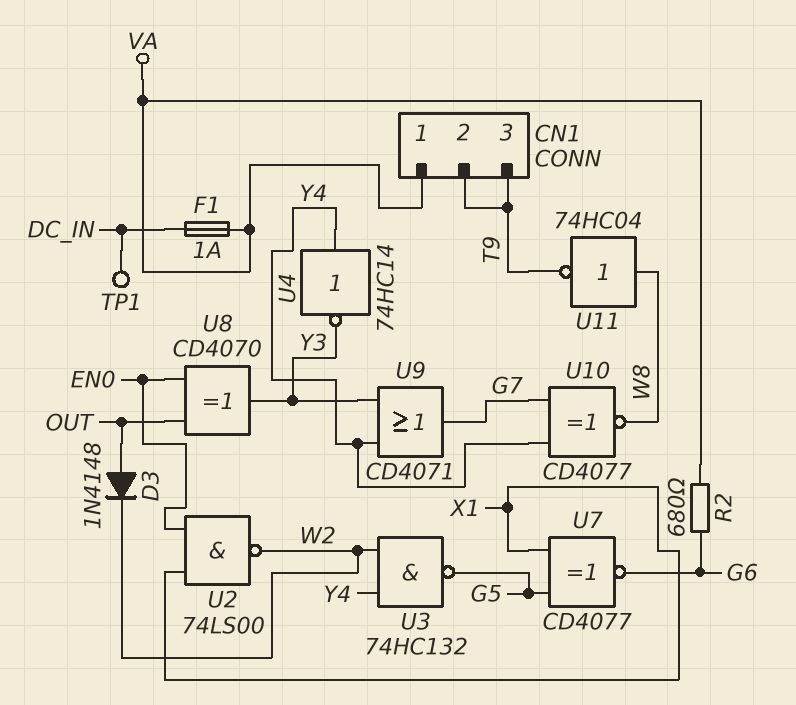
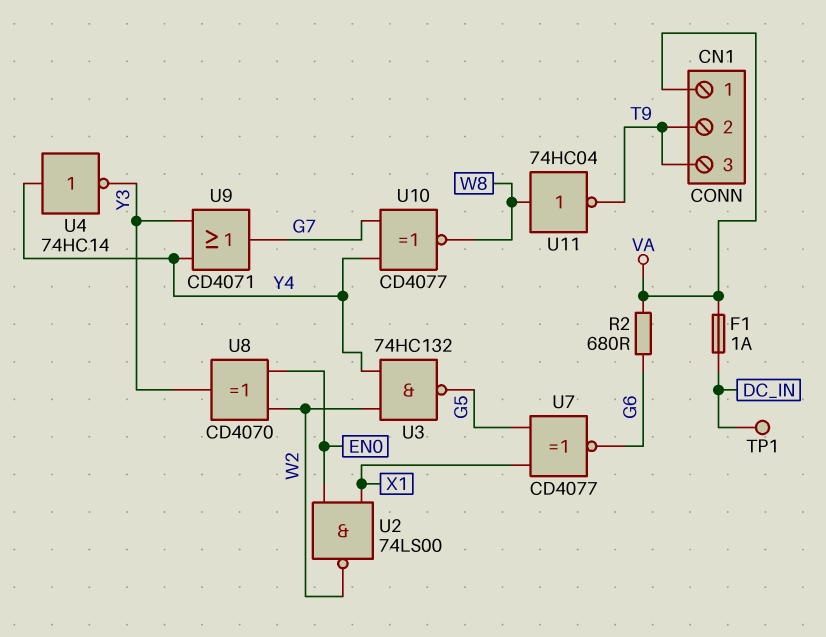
D3: diode 1N4148 (A OUT, K W2) -> none
U8: XOR CD4070 (in EN0, in OUT, out Y3) -> XOR CD4070 (in EN0, in W2, out Y3)

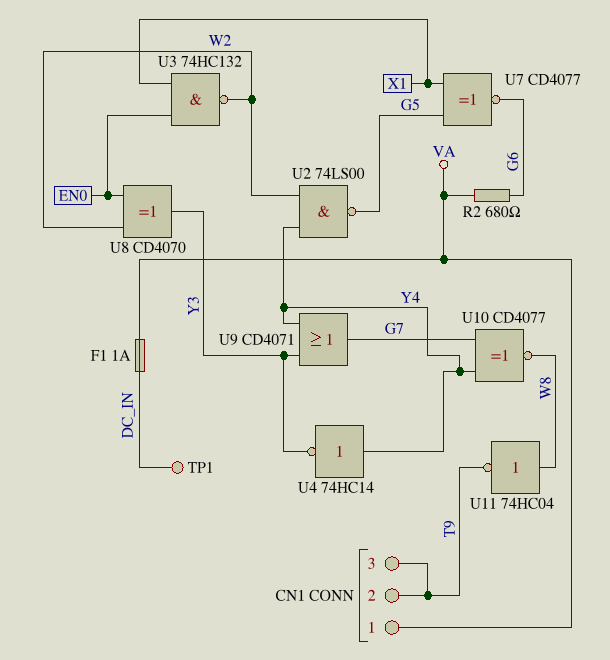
U2: NAND 74LS00 (in EN0, in X1, out W2) -> NAND 74LS00 (in W2, in Y4, out G5)
U3: NAND 74HC132 (in W2, in Y4, out G5) -> NAND 74HC132 (in EN0, in X1, out W2)

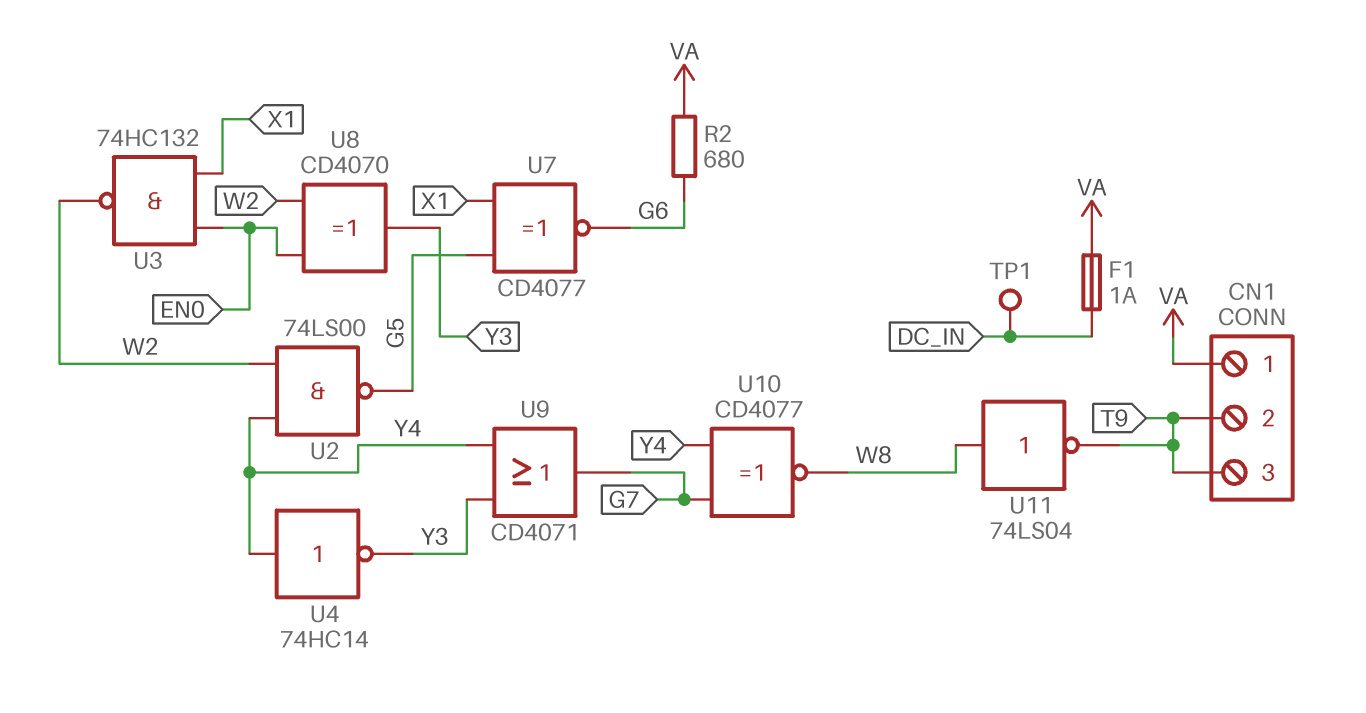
U11: NOT 74HC04 (in W8, out T9) -> NOT 74LS04 (in W8, out T9)

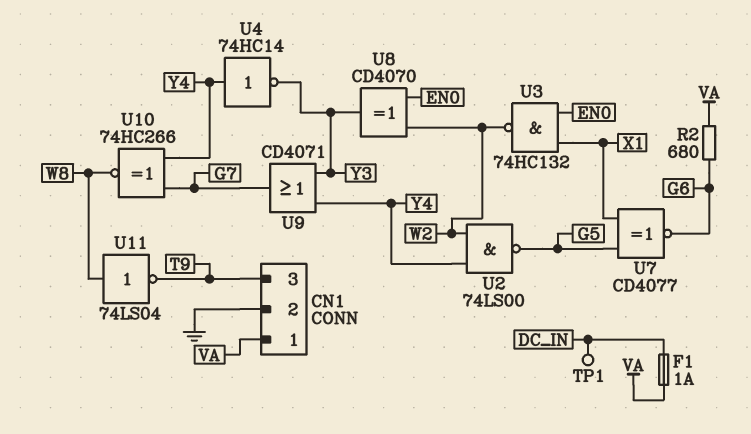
CN1 pin 2: T9 -> GND
U10: XNOR CD4077 (in G7, in Y4, out W8) -> XNOR 74HC266 (in G7, in Y4, out W8)

